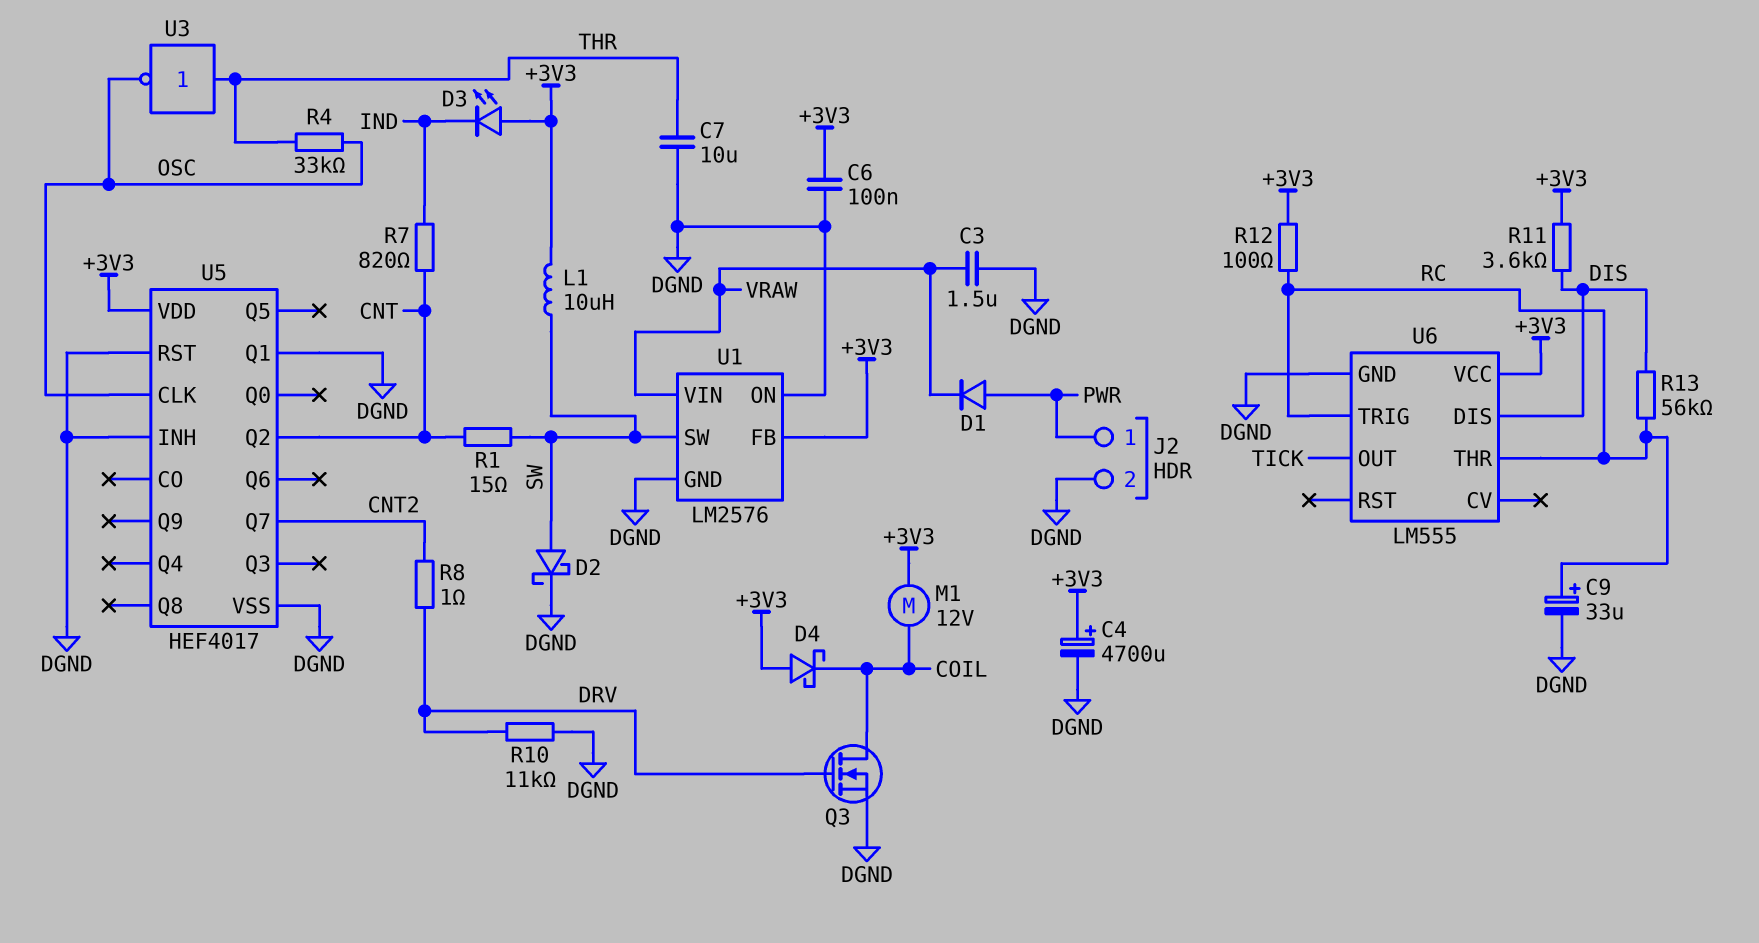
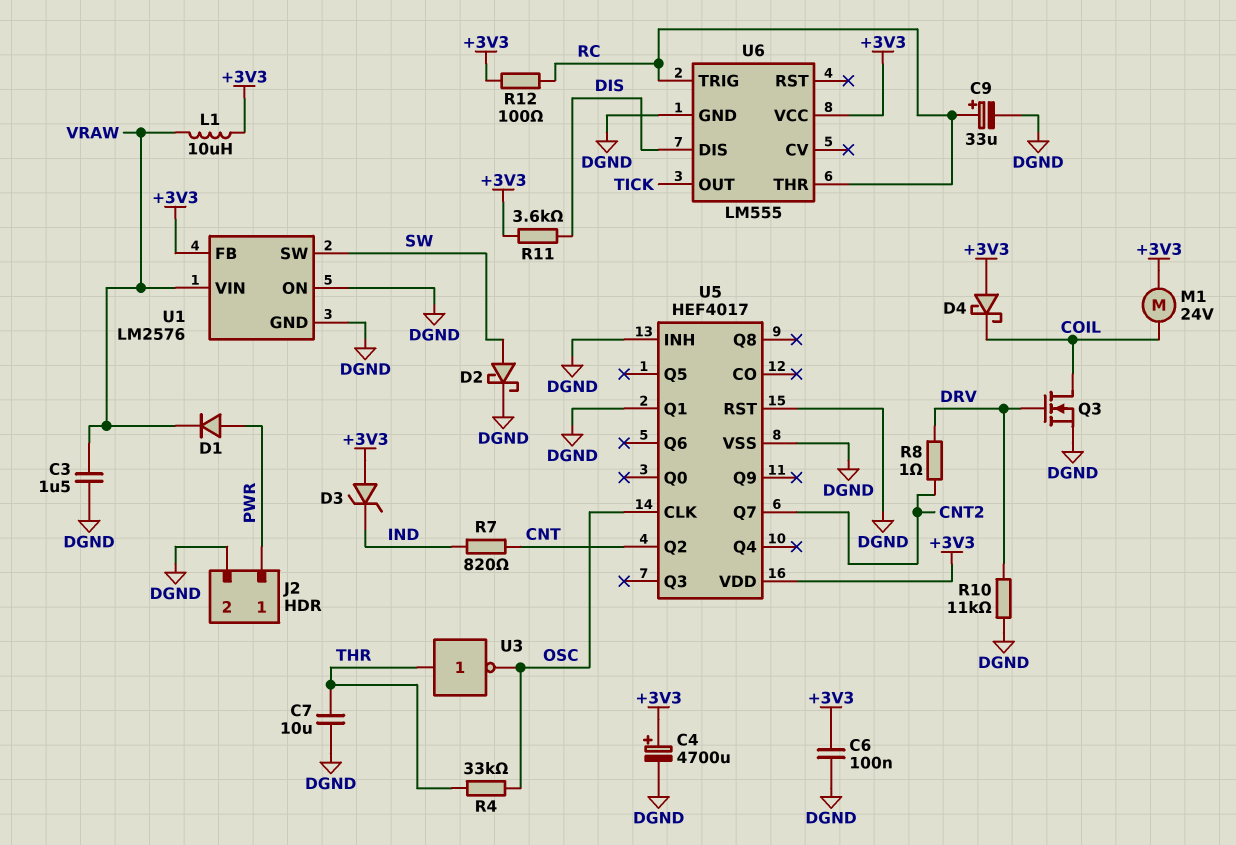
D3: LED (A +3V3, K IND) -> zener (A +3V3, K IND)
L1: 10uH (+3V3, SW) -> 10uH (+3V3, VRAW)
M1: motor 12V (+3V3, COIL) -> motor 24V (+3V3, COIL)
R1: 15 (CNT, SW) -> none
R13: 56k (DIS, RC) -> none

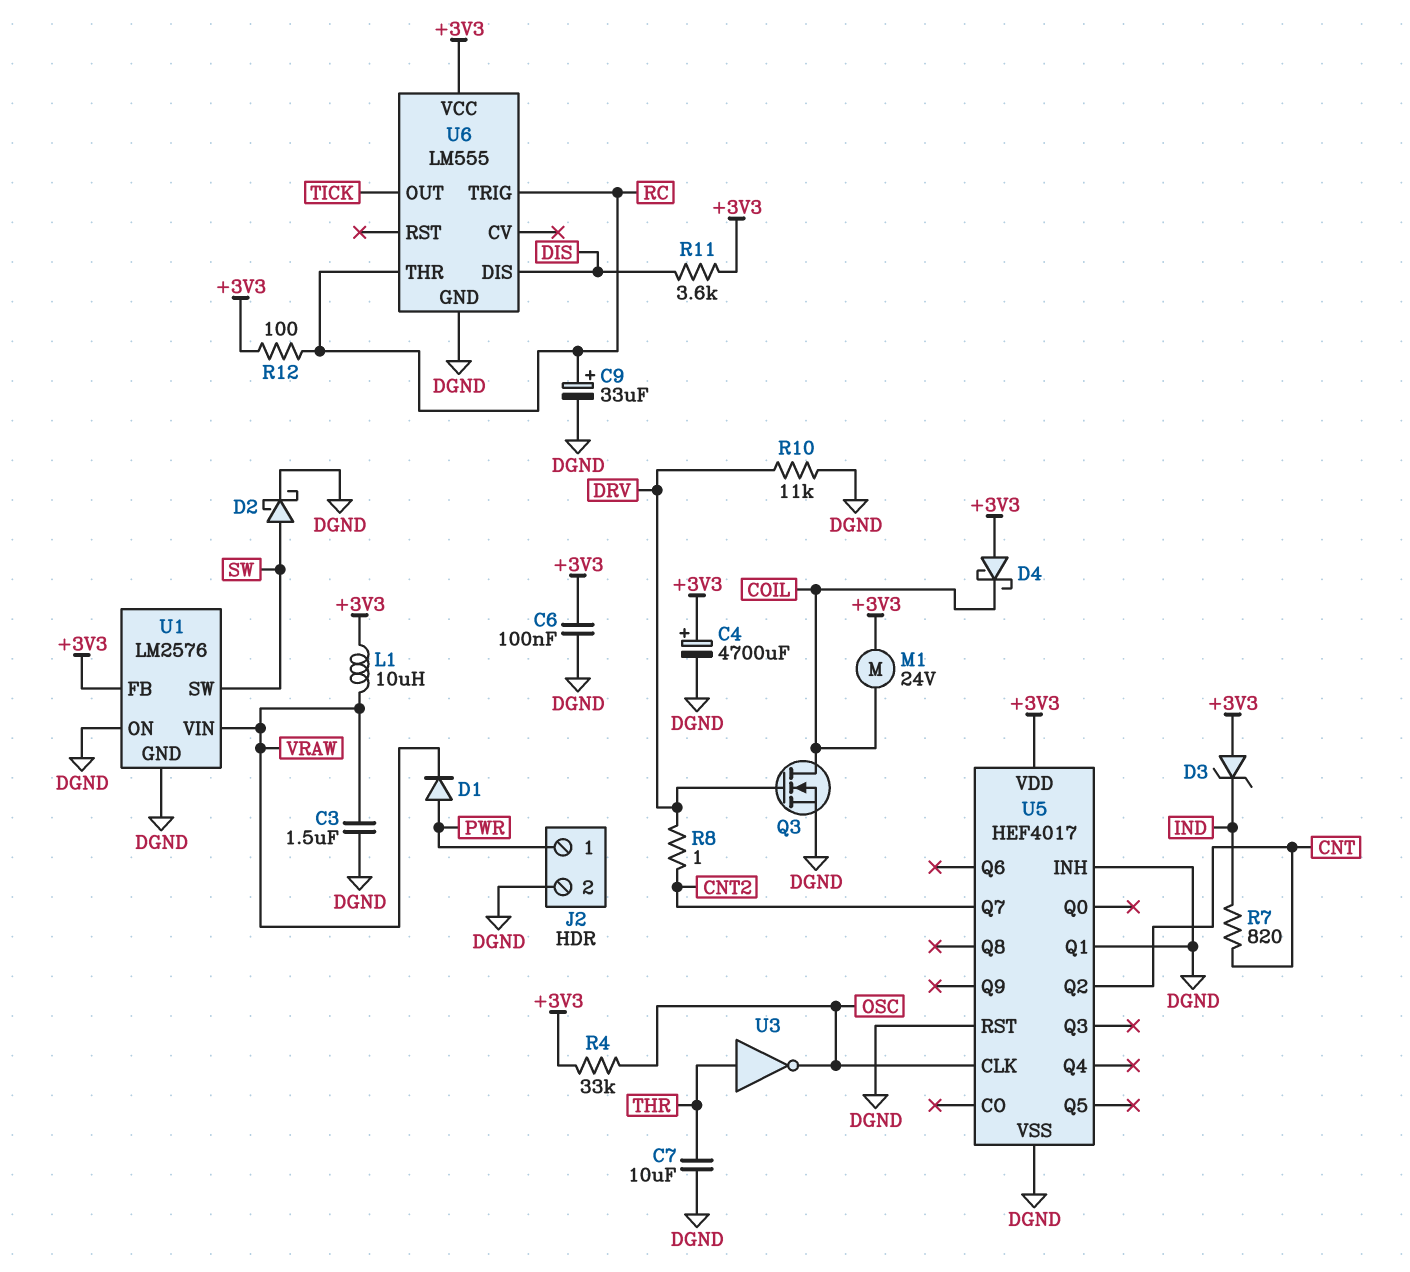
R4: 33k (OSC, THR) -> 33k (+3V3, OSC)

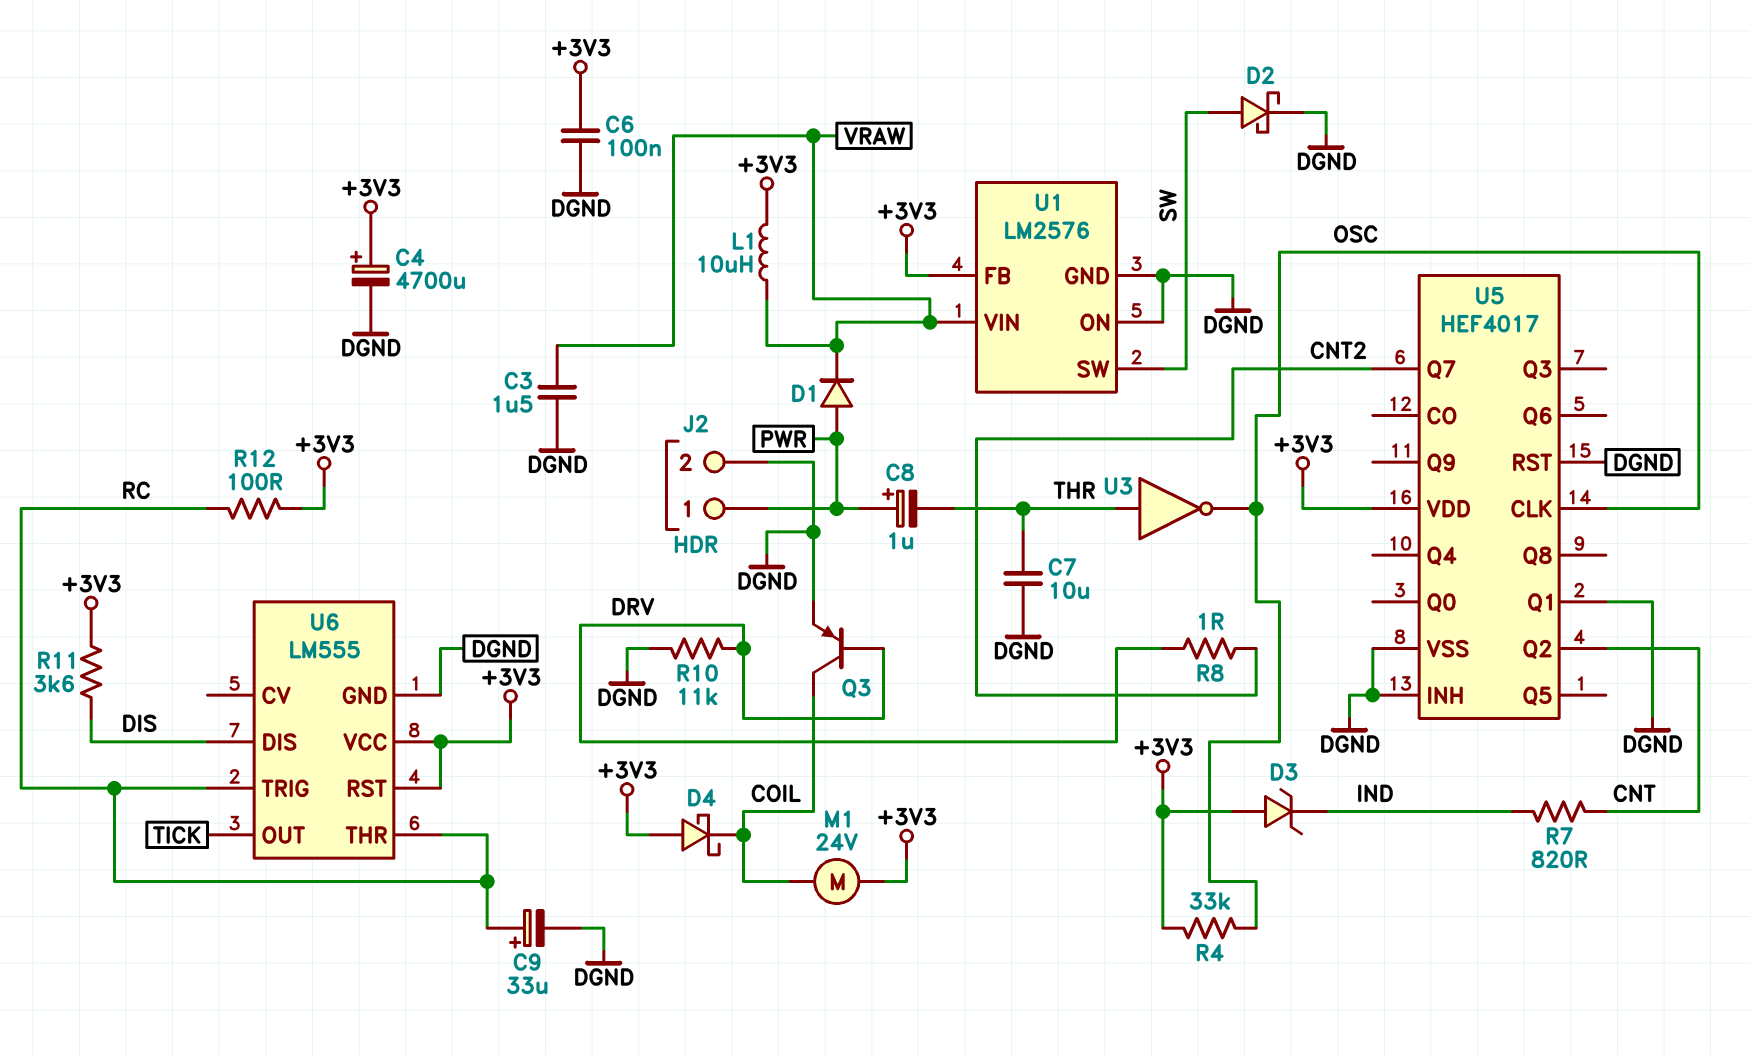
C8: none -> 1uF (plus PWR, minus THR)
Q3: NMOS (G DRV, D COIL, S DGND) -> PNP (B DRV, C COIL, E DGND)
U6 pin RST: none -> +3V3

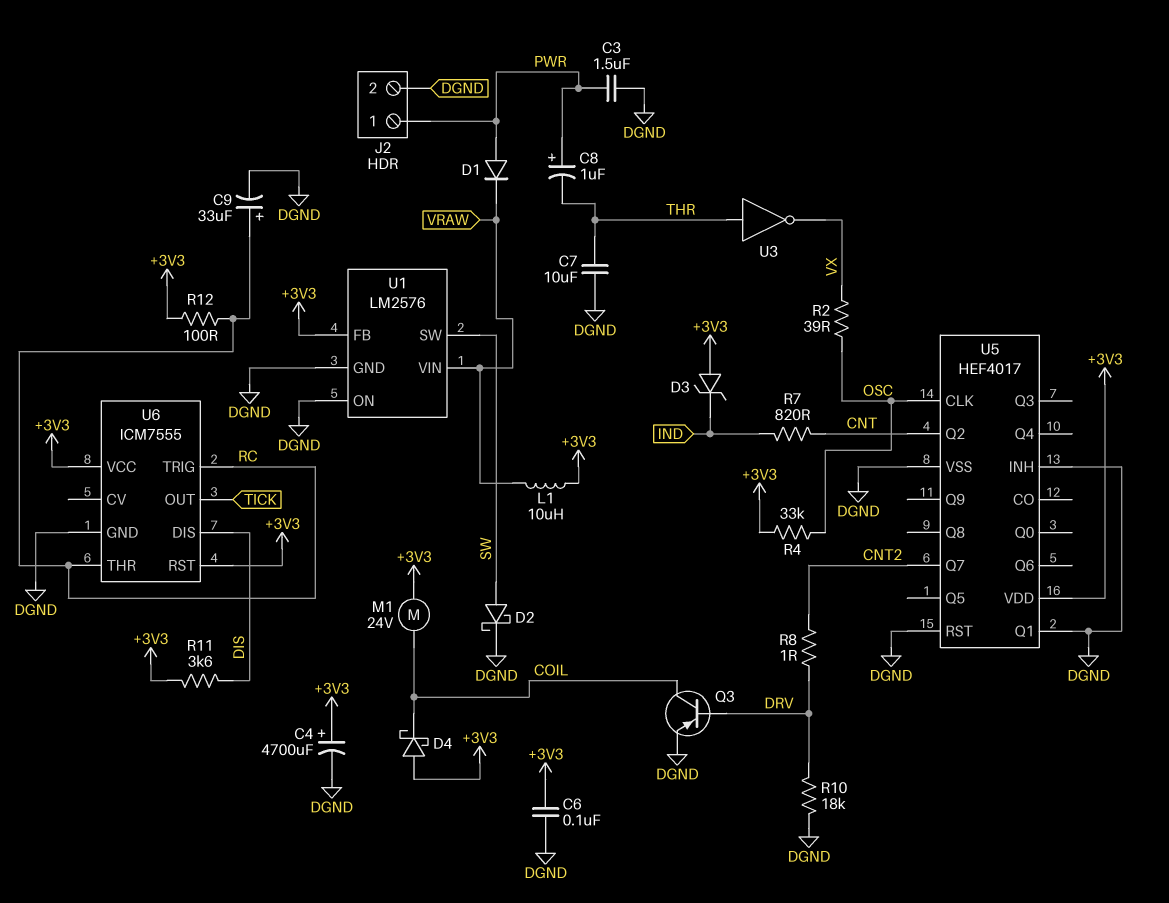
C3: 1.5uF (DGND, VRAW) -> 1.5uF (DGND, PWR)
R2: none -> 39 (OSC, VX)
R10: 11k (DGND, DRV) -> 18k (DGND, DRV)
U3: NOT (in THR, out OSC) -> NOT (in THR, out VX)
U6: LM555 -> ICM7555

